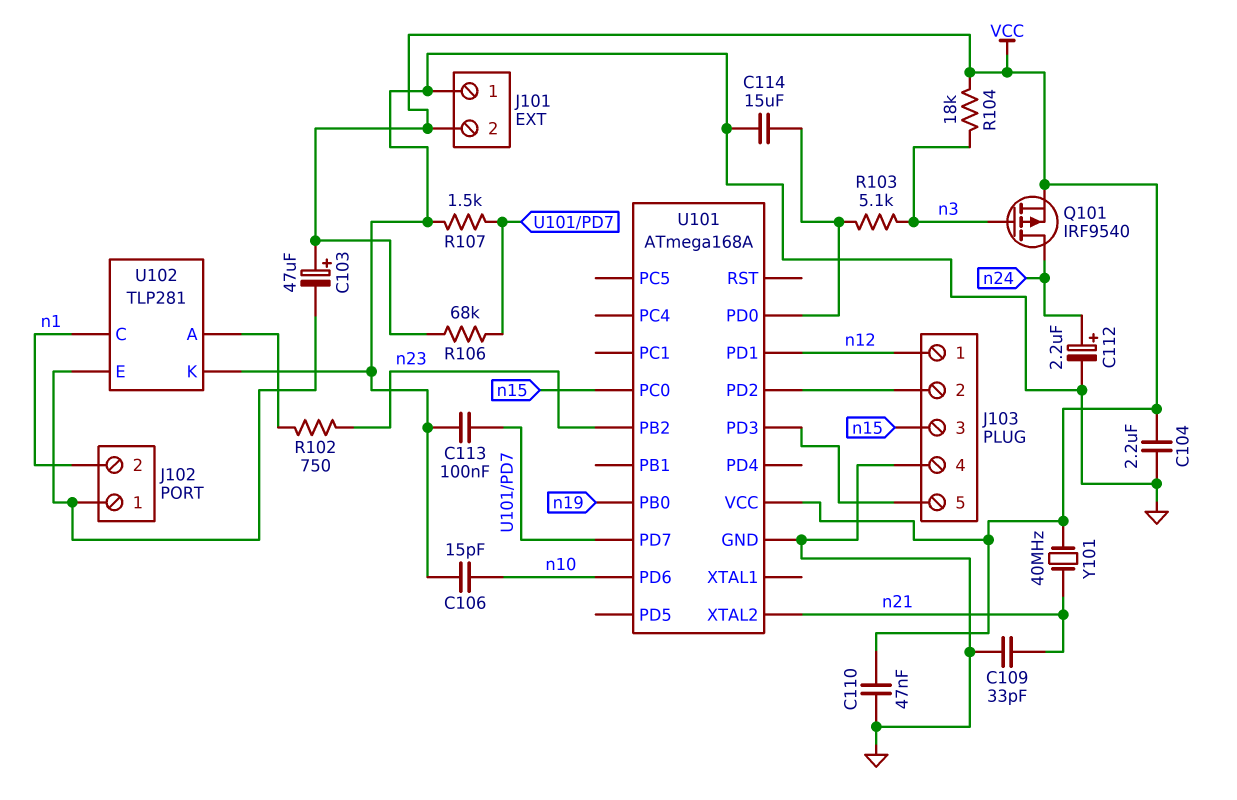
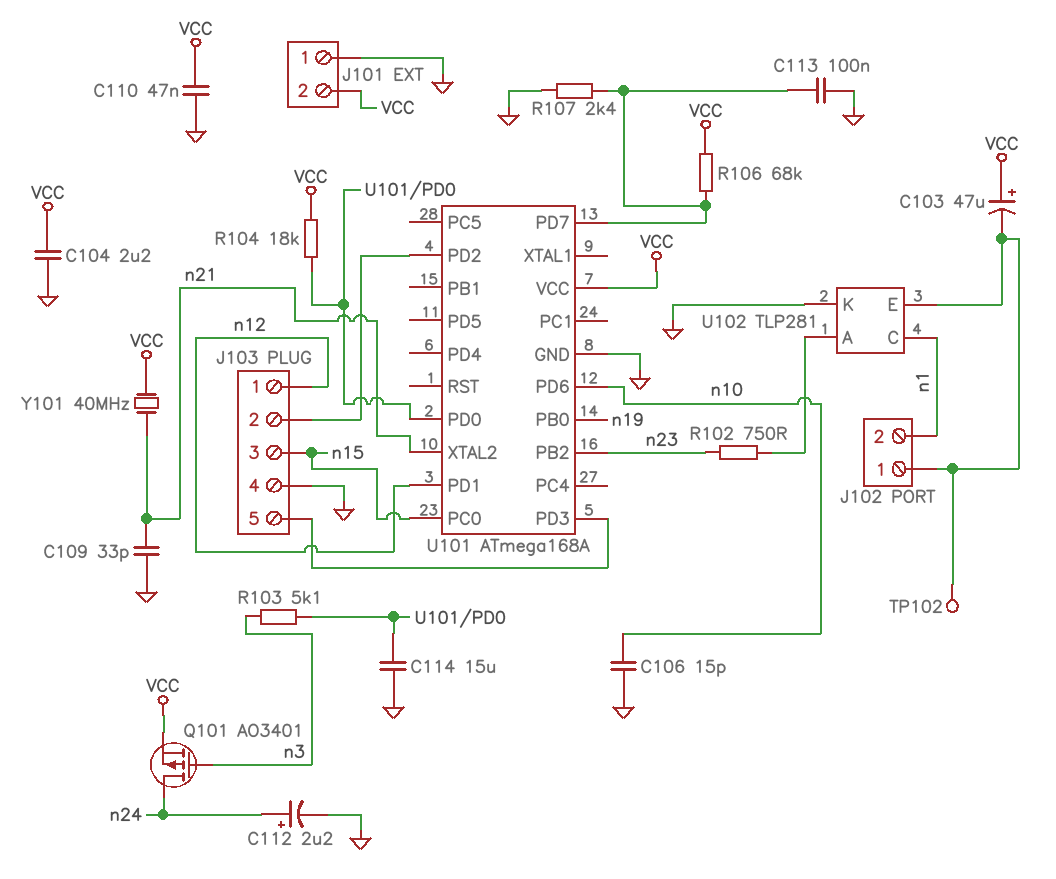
Q101: PMOS IRF9540 (G n3, D n24, S VCC) -> PMOS AO3401 (G n3, D n24, S VCC)
R104: 18k (VCC, n3) -> 18k (U101/PD0, VCC)
R107: 1.5k (GND, U101/PD7) -> 2.4k (GND, U101/PD7)
TP102: none -> test point (J102/1)

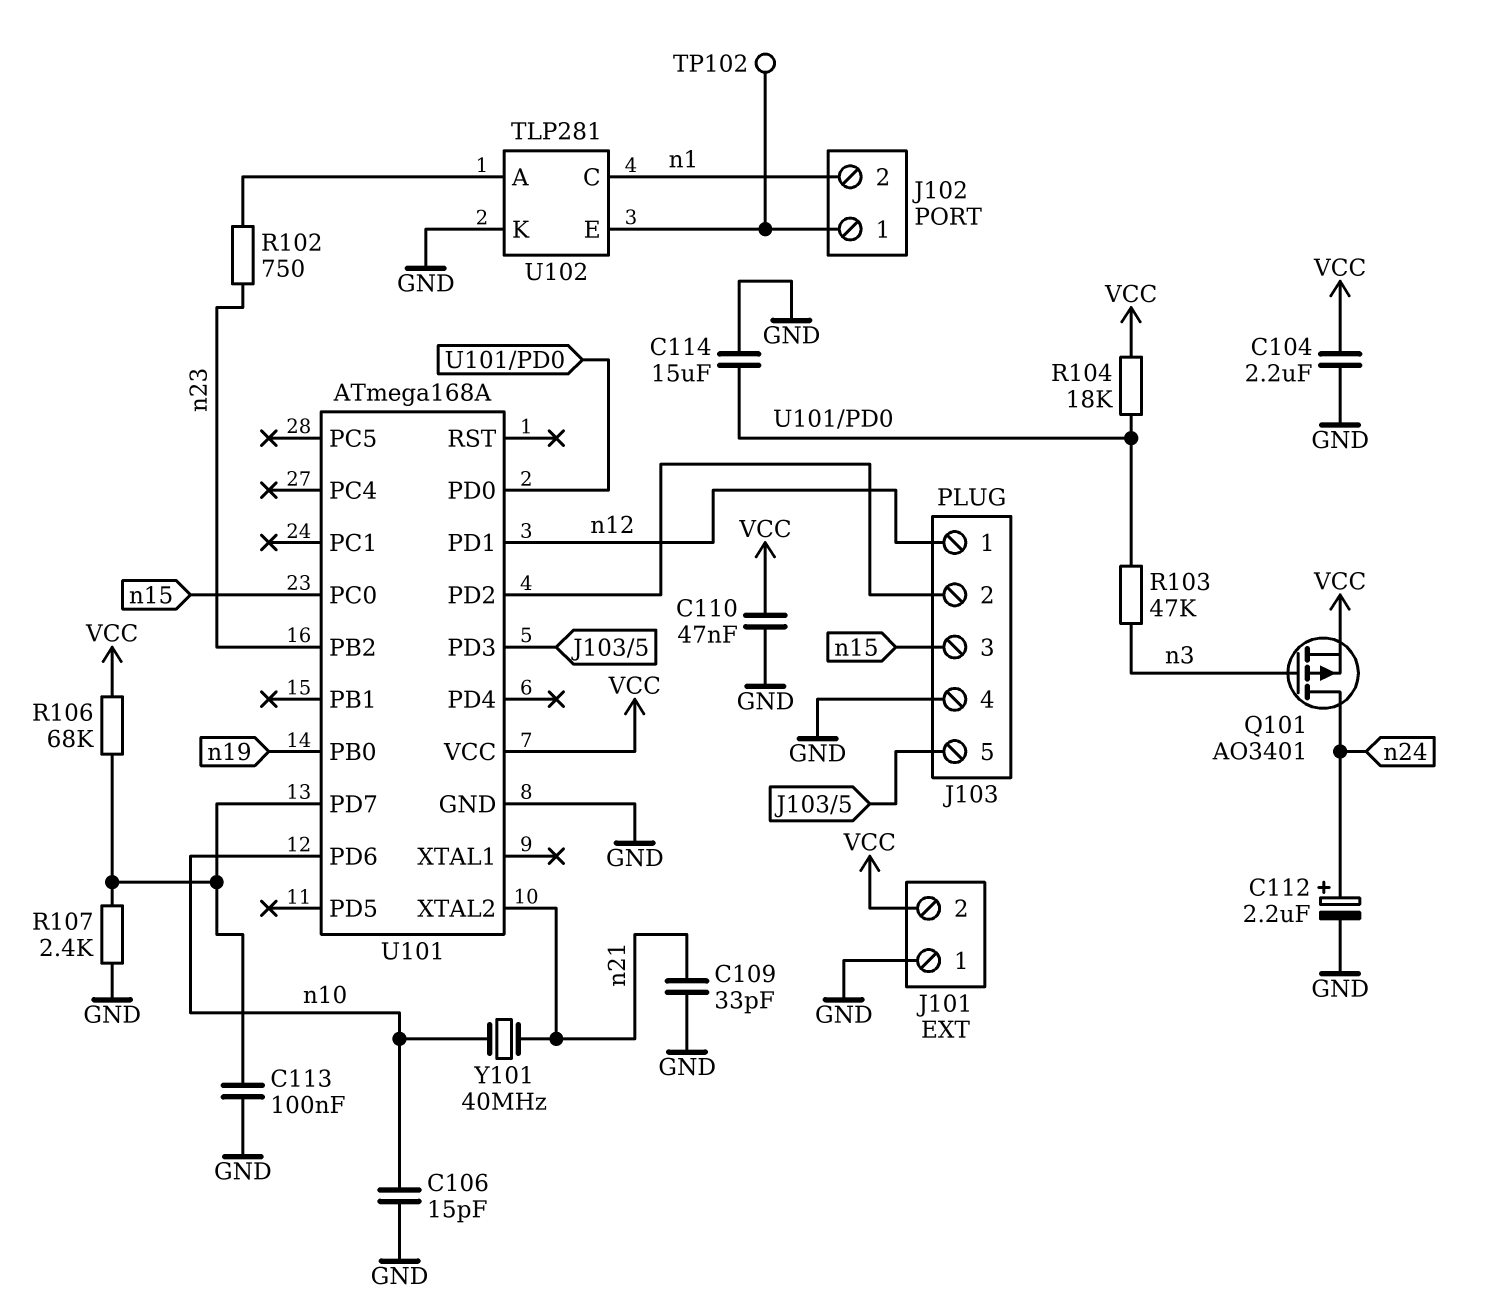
C103: 47uF (plus VCC, minus J102/1) -> none
R103: 5.1k (U101/PD0, n3) -> 47k (U101/PD0, n3)
Y101: 40MHz (VCC, n21) -> 40MHz (n10, n21)

